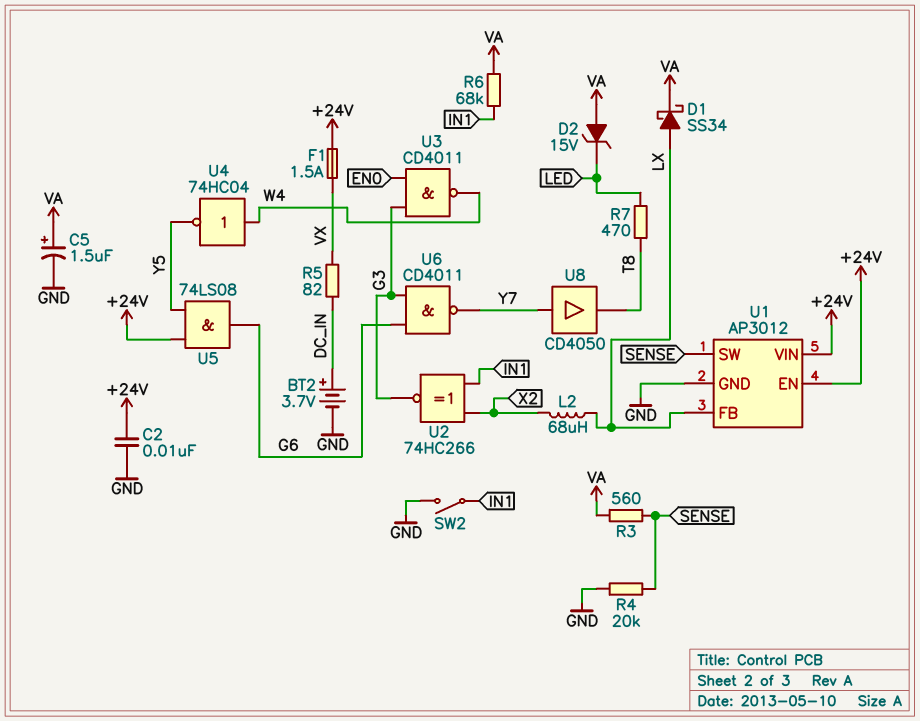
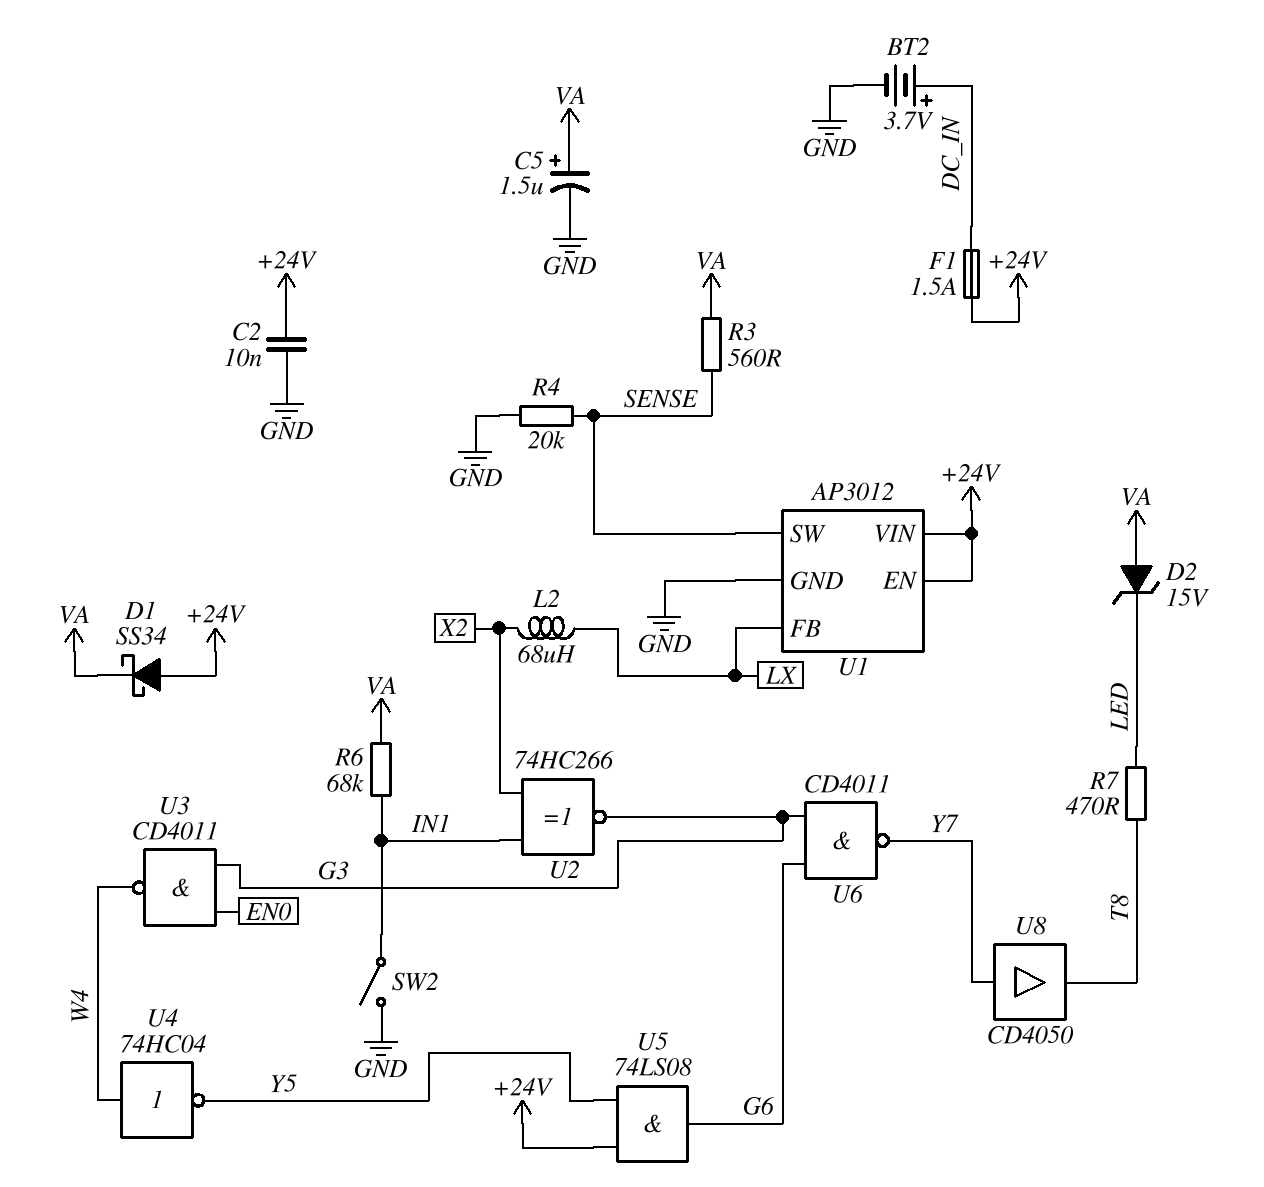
D1: schottky SS34 (A LX, K VA) -> schottky SS34 (A +24V, K VA)
F1: 1.5A (+24V, VX) -> 1.5A (+24V, DC_IN)
R5: 82 (DC_IN, VX) -> none

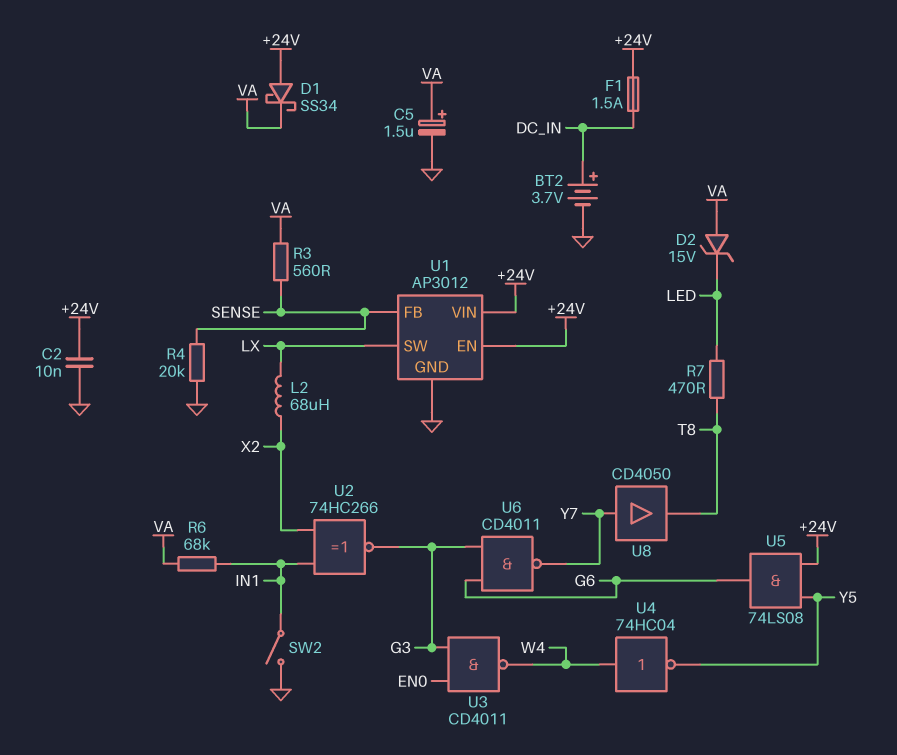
U1 pin FB: LX -> SENSE
U1 pin SW: SENSE -> LX

